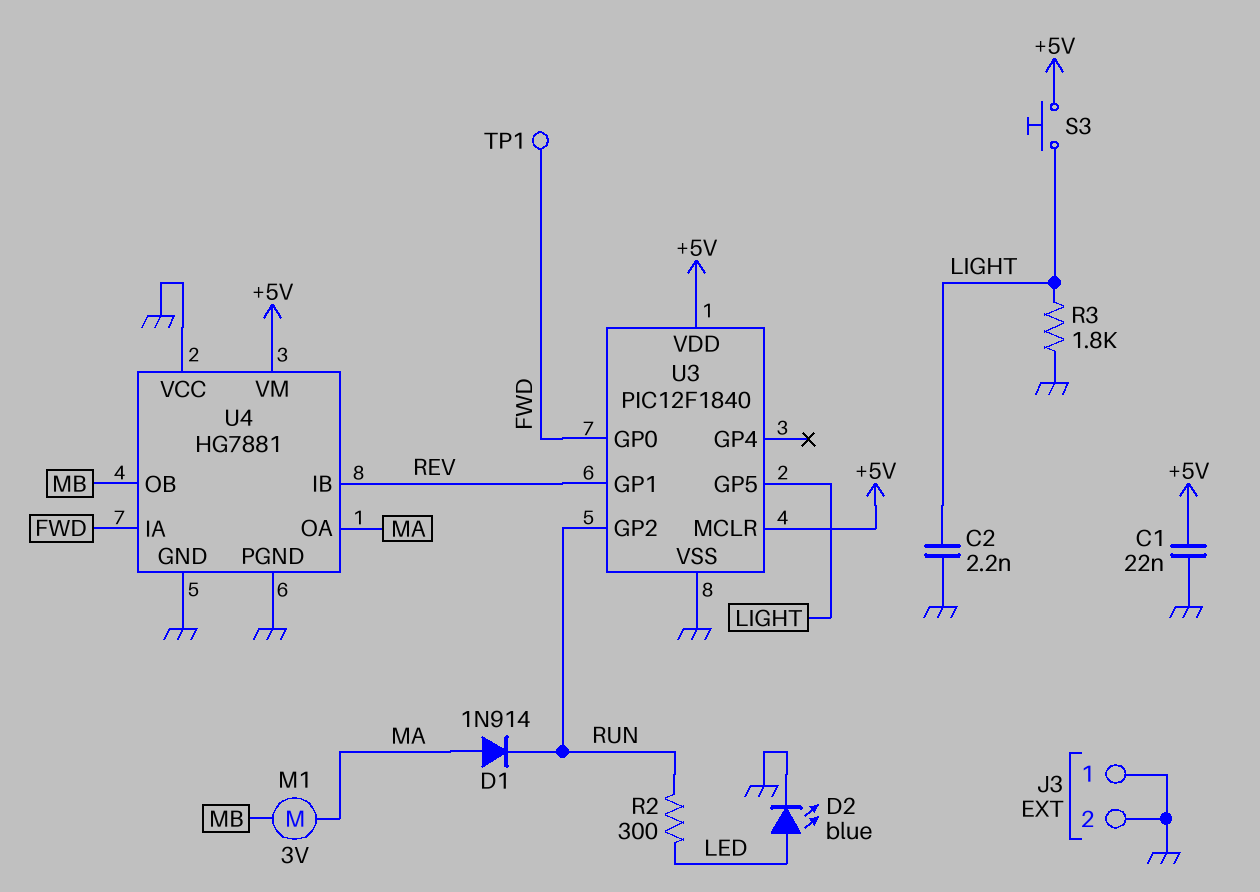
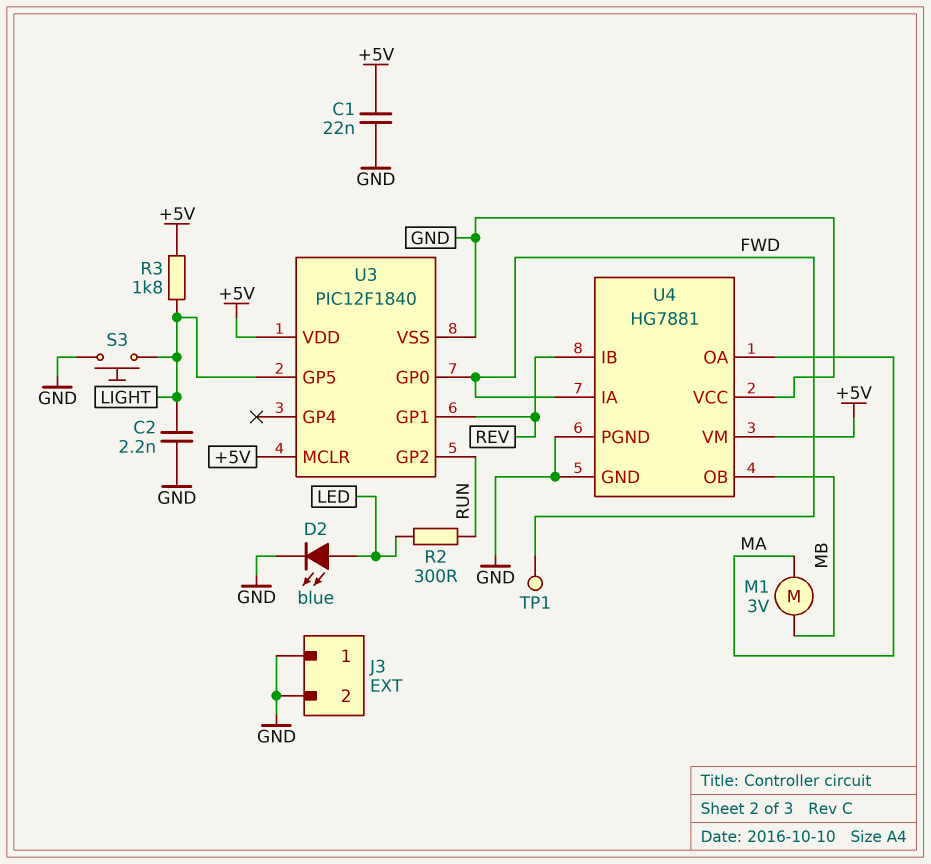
D1: diode 1N914 (A MA, K RUN) -> none
R3: 1.8k (GND, LIGHT) -> 1.8k (+5V, LIGHT)
S3: button (+5V, LIGHT) -> button (GND, LIGHT)

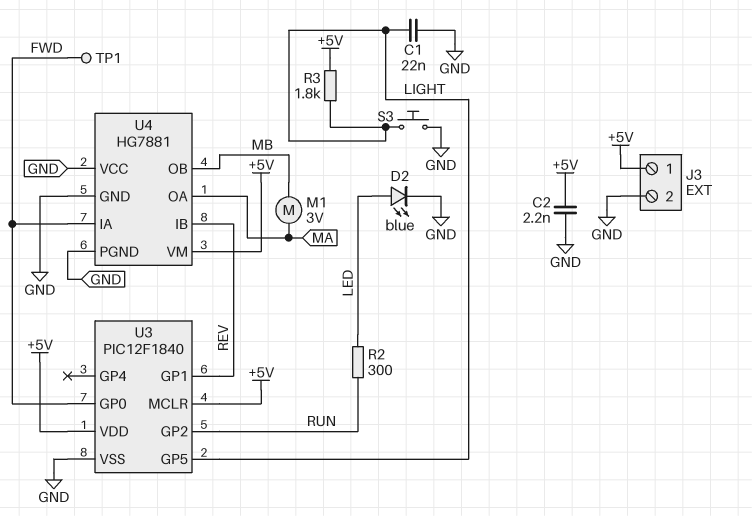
C1: 22nF (+5V, GND) -> 22nF (GND, LIGHT)
C2: 2.2nF (GND, LIGHT) -> 2.2nF (+5V, GND)
J3 pin 1: GND -> +5V

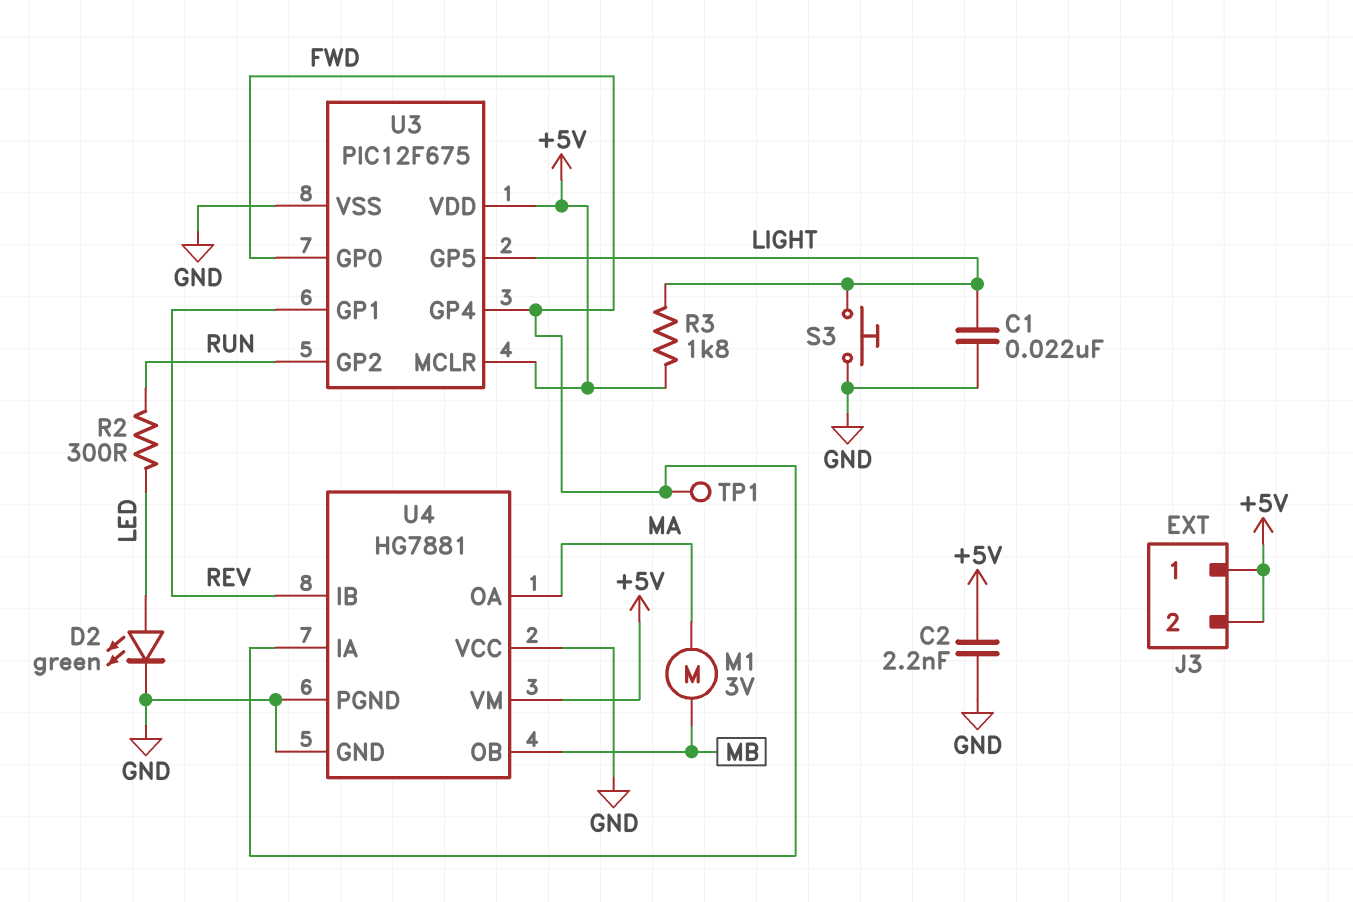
D2: LED blue (A LED, K GND) -> LED green (A LED, K GND)
J3 pin 2: GND -> +5V
U3: PIC12F1840 -> PIC12F675
U3 pin GP4: none -> FWD

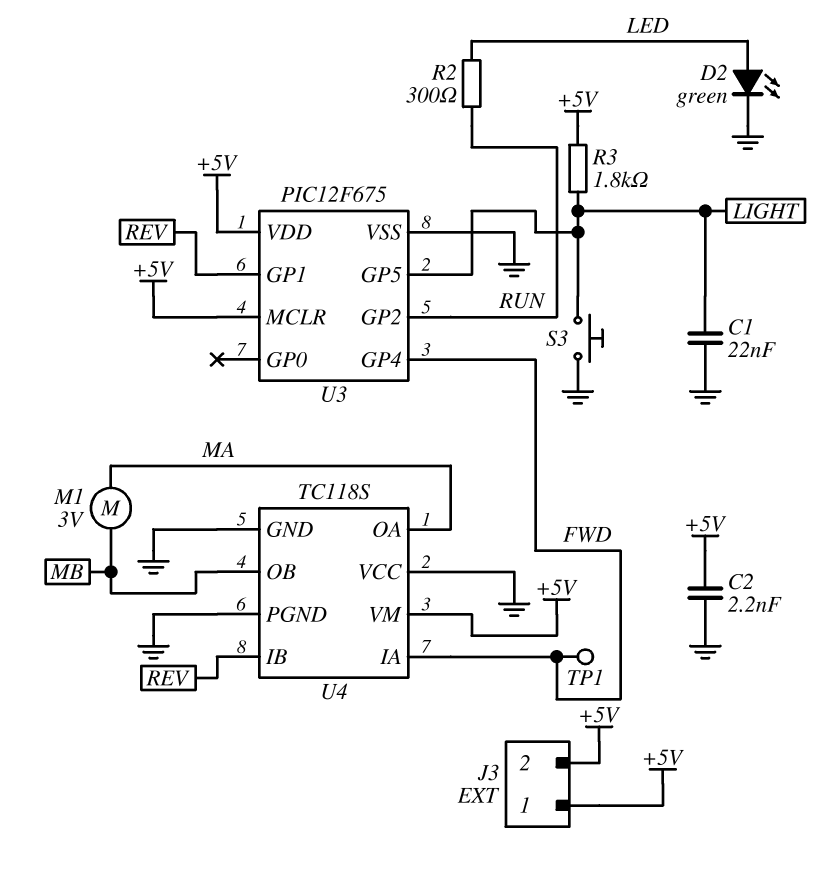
U3 pin GP0: FWD -> none
U4: HG7881 -> TC118S

